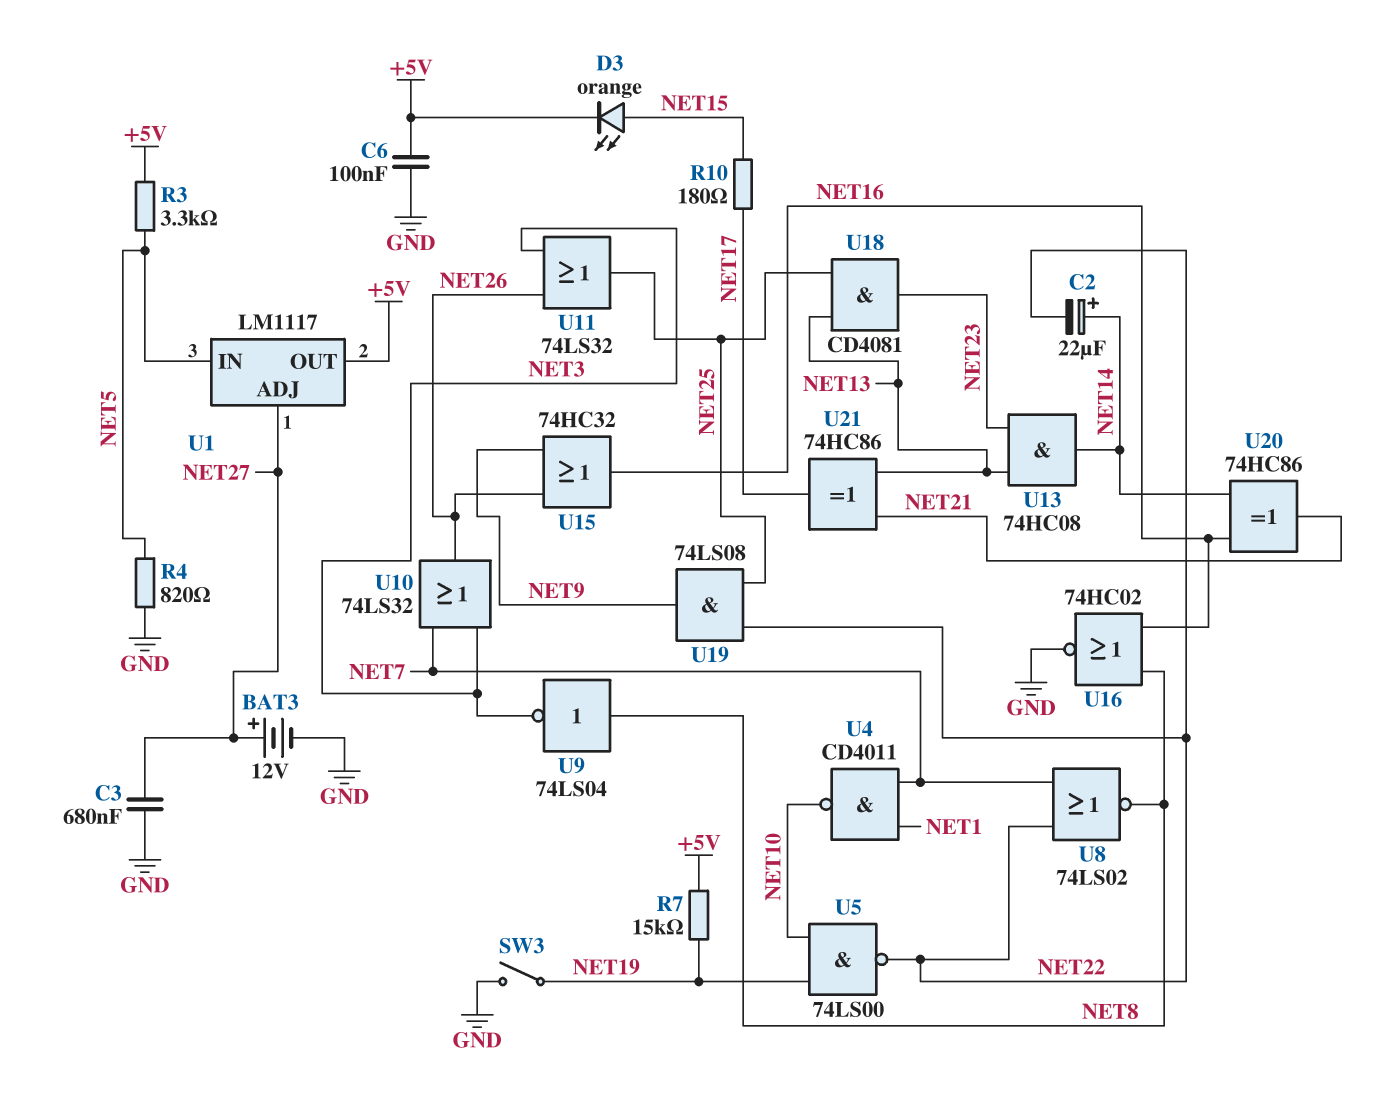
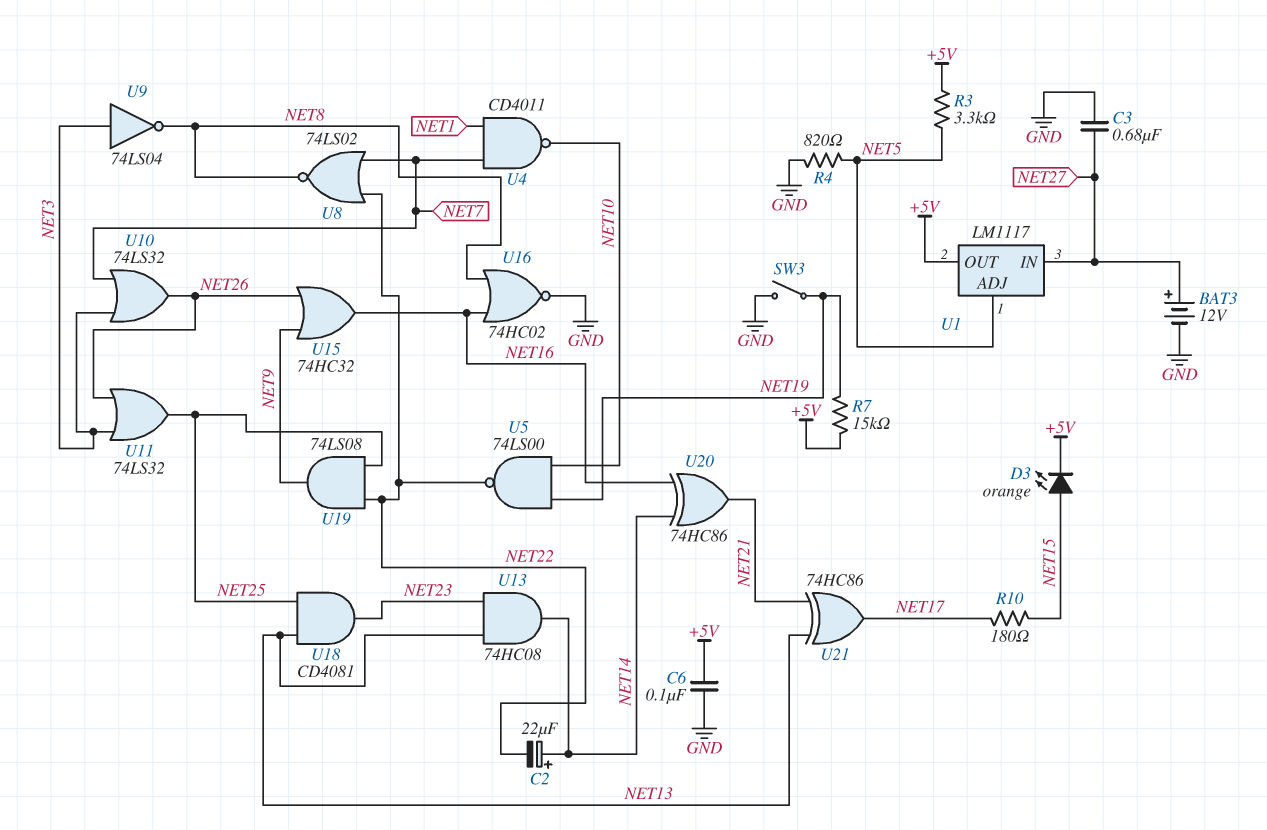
U1 pin ADJ: NET27 -> NET5
U1 pin IN: NET5 -> NET27
U9: NOT 74LS04 (in NET8, out NET3) -> NOT 74LS04 (in NET3, out NET8)

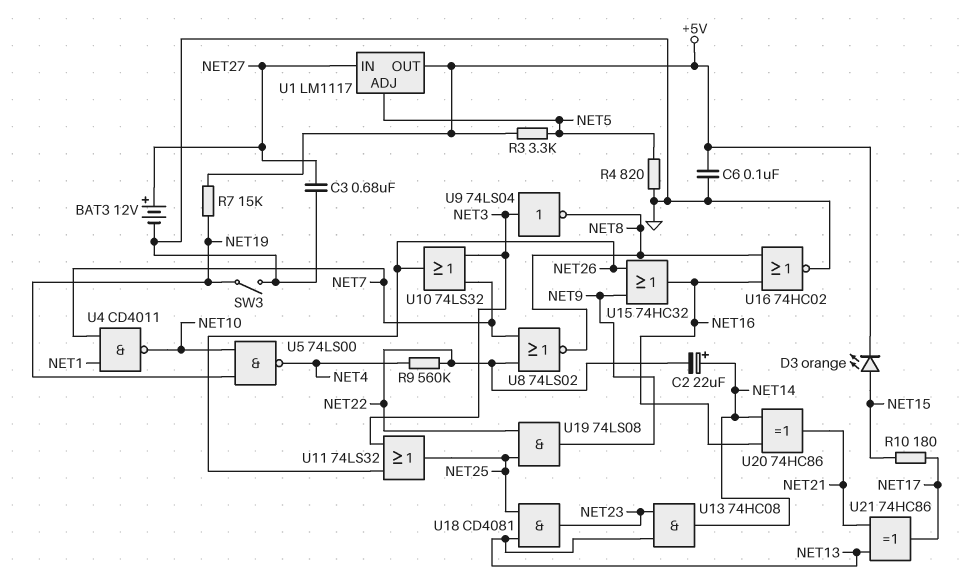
R9: none -> 560k (NET4, NET22)
U5: NAND 74LS00 (in NET10, in NET19, out NET22) -> NAND 74LS00 (in NET10, in NET19, out NET4)

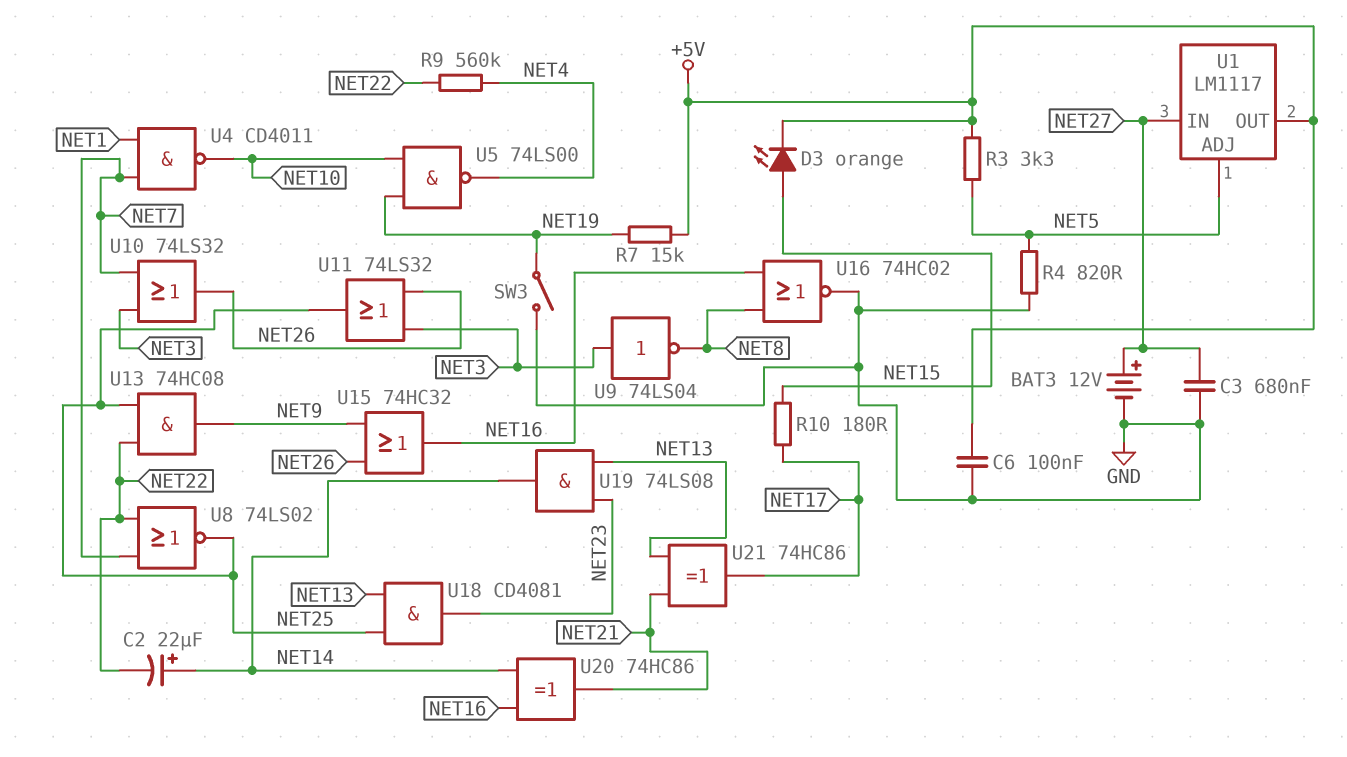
U8: NOR 74LS02 (in NET7, in NET22, out NET8) -> NOR 74LS02 (in NET7, in NET22, out NET25)
U13: AND 74HC08 (in NET13, in NET23, out NET14) -> AND 74HC08 (in NET22, in NET25, out NET9)
U19: AND 74LS08 (in NET22, in NET25, out NET9) -> AND 74LS08 (in NET13, in NET23, out NET14)

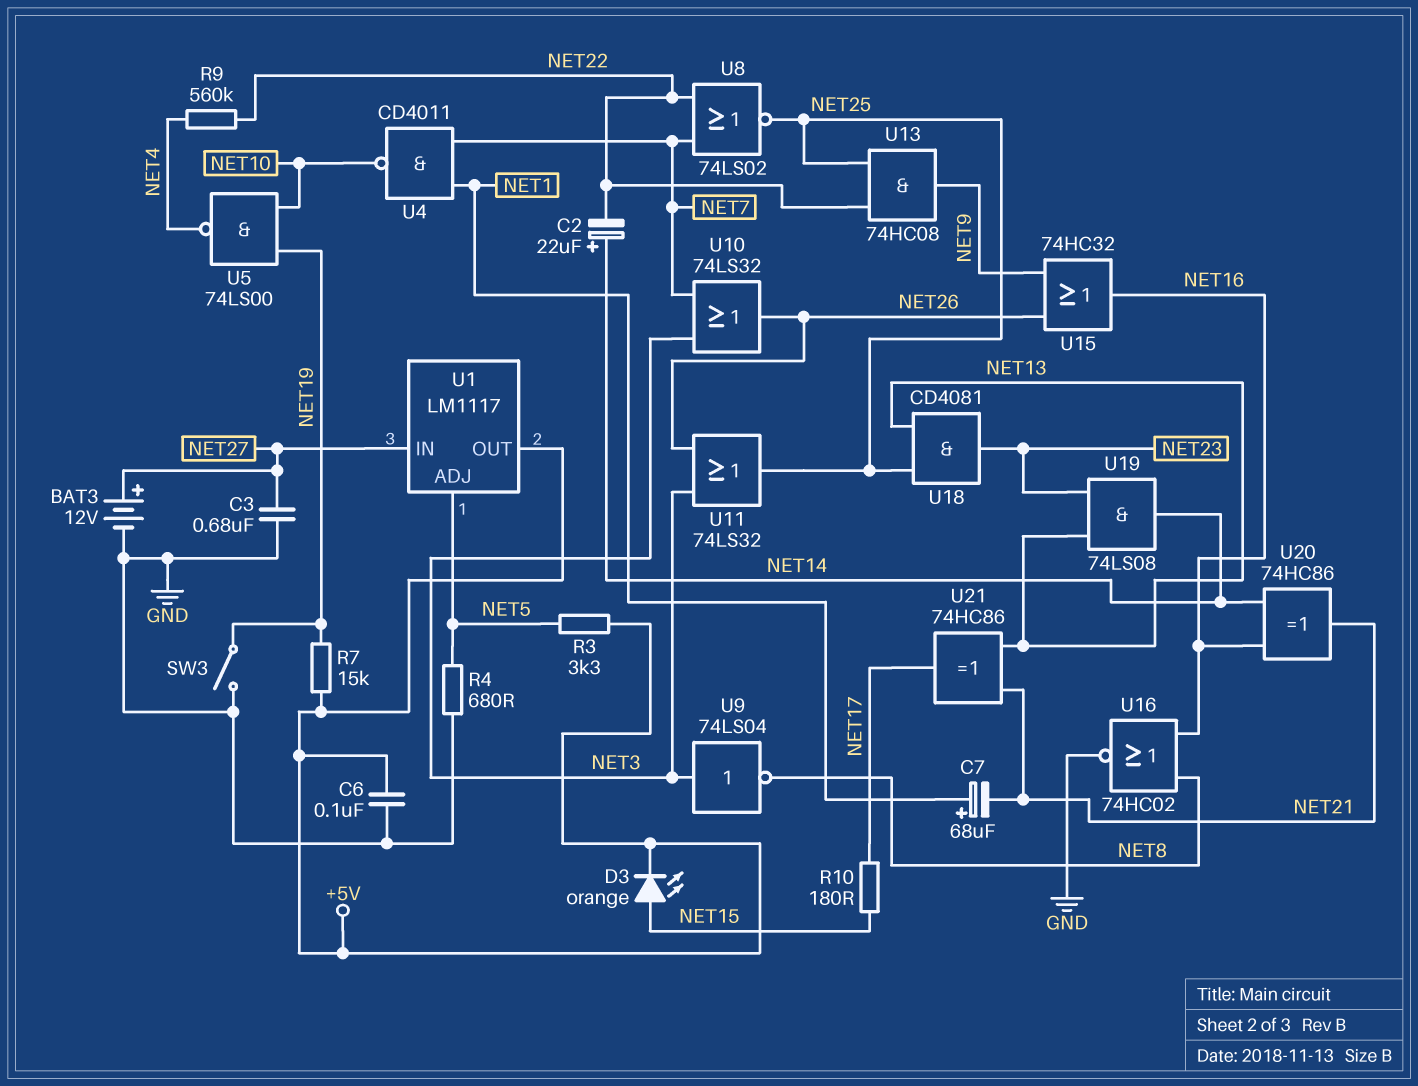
C7: none -> 68uF (plus NET1, minus NET21)
R4: 820 (GND, NET5) -> 680 (GND, NET5)

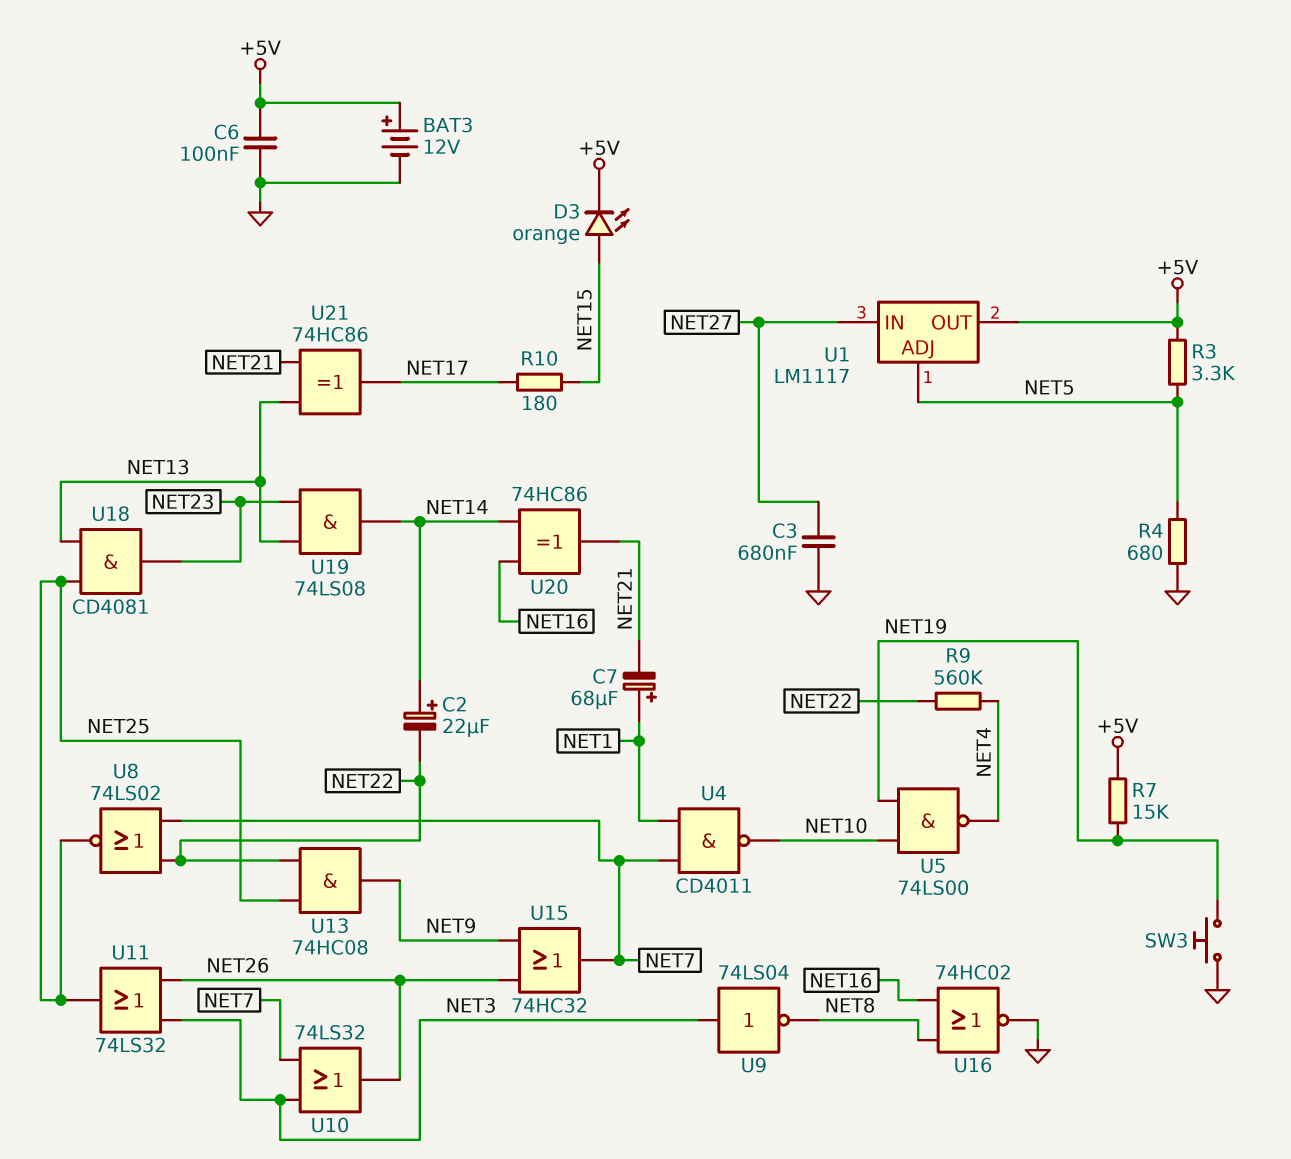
BAT3: 12V (plus NET27, minus GND) -> 12V (plus +5V, minus GND)
SW3: switch (GND, NET19) -> button (GND, NET19)
U15: OR 74HC32 (in NET9, in NET26, out NET16) -> OR 74HC32 (in NET9, in NET26, out NET7)

